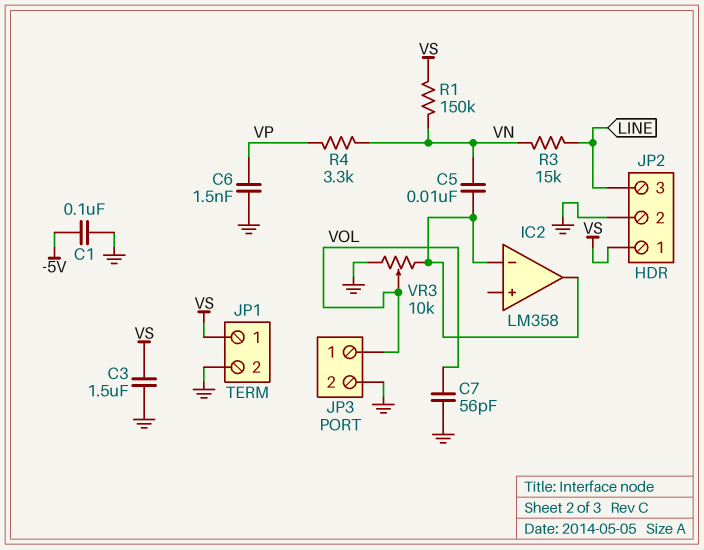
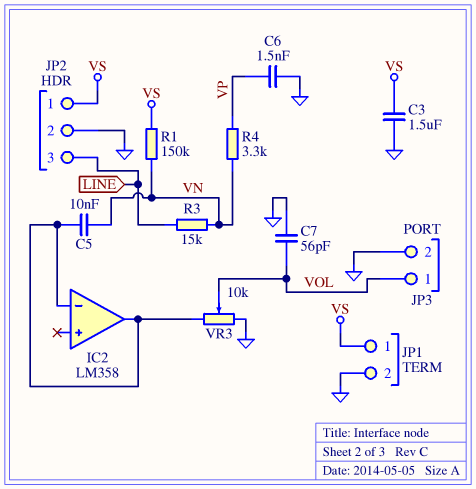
C1: 100nF (-5V, GND) -> none

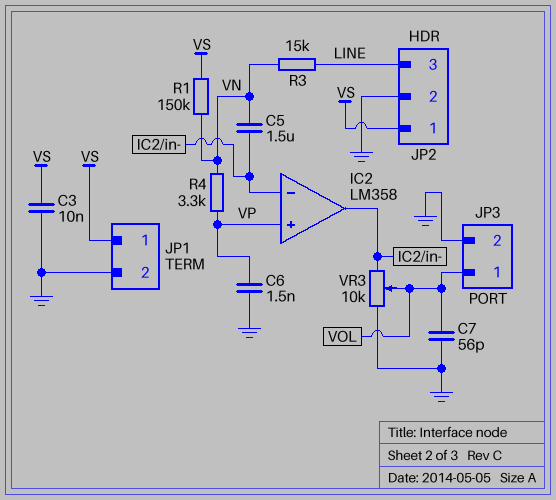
C3: 1.5uF (GND, VS) -> 10nF (GND, VS)
C5: 10nF (IC2/in-, VN) -> 1.5uF (IC2/in-, VN)
IC2 pin in+: none -> VP

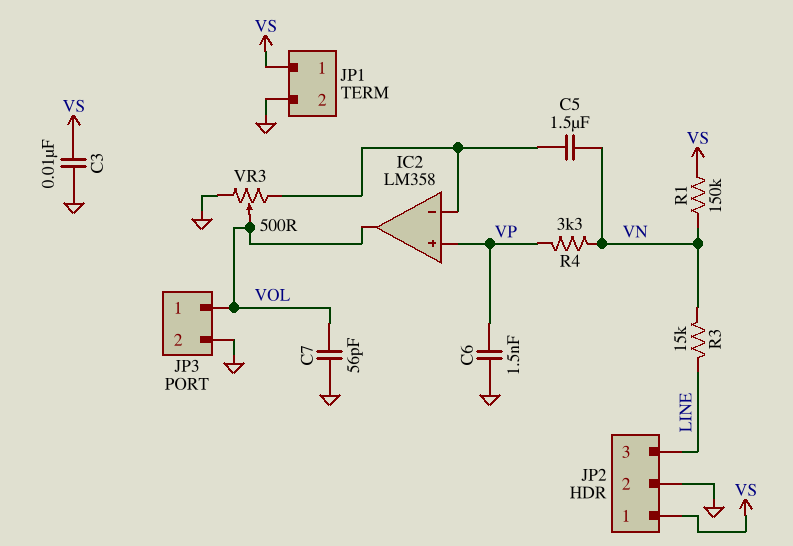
IC2 pin out: IC2/in- -> VOL
VR3: 10k (GND, IC2/in-, wiper VOL) -> 500 (GND, IC2/in-, wiper VOL)

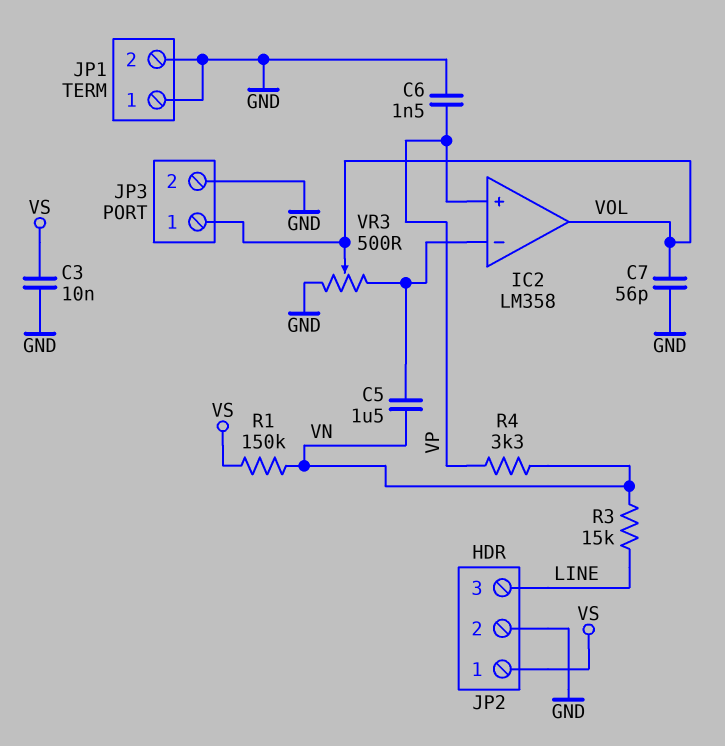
JP1 pin 1: VS -> GND

